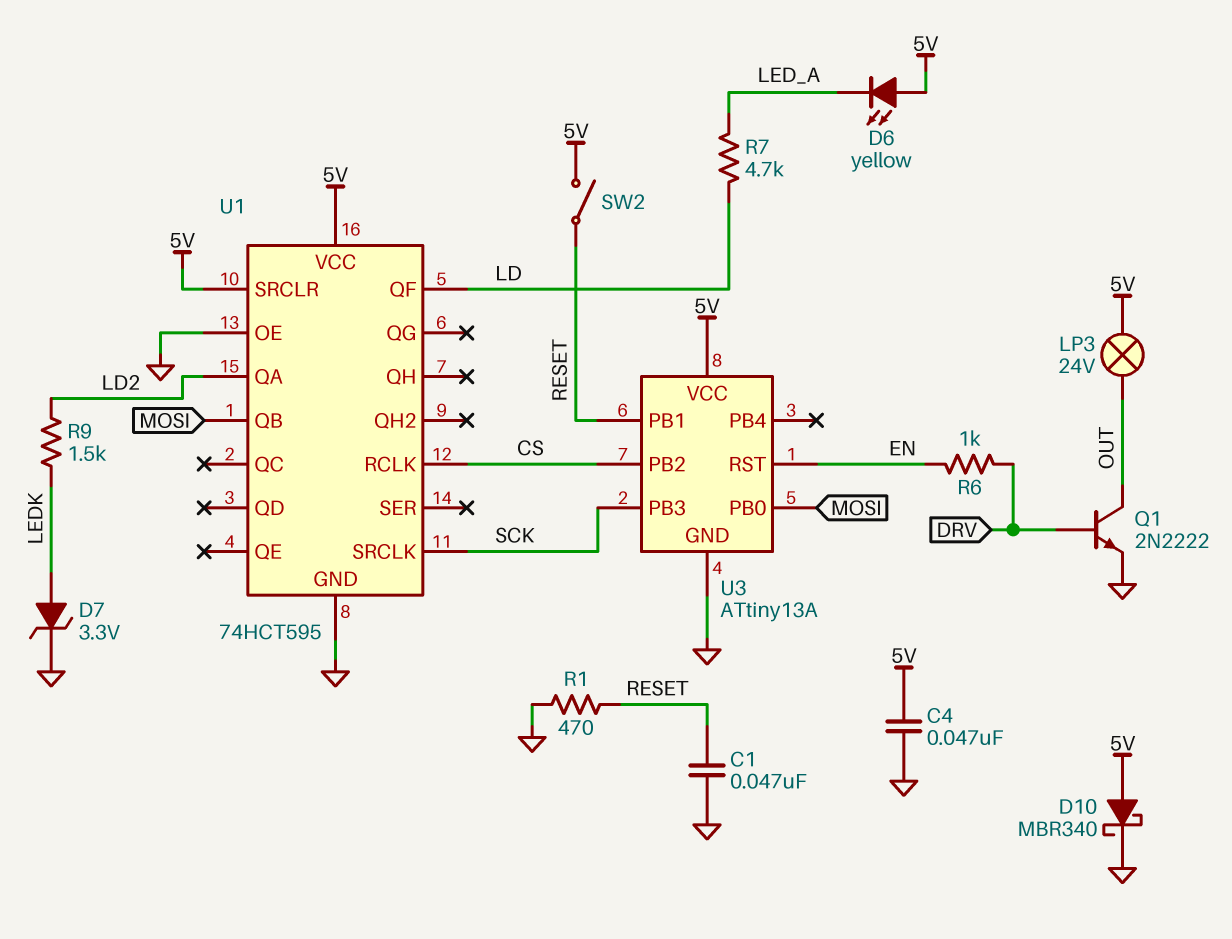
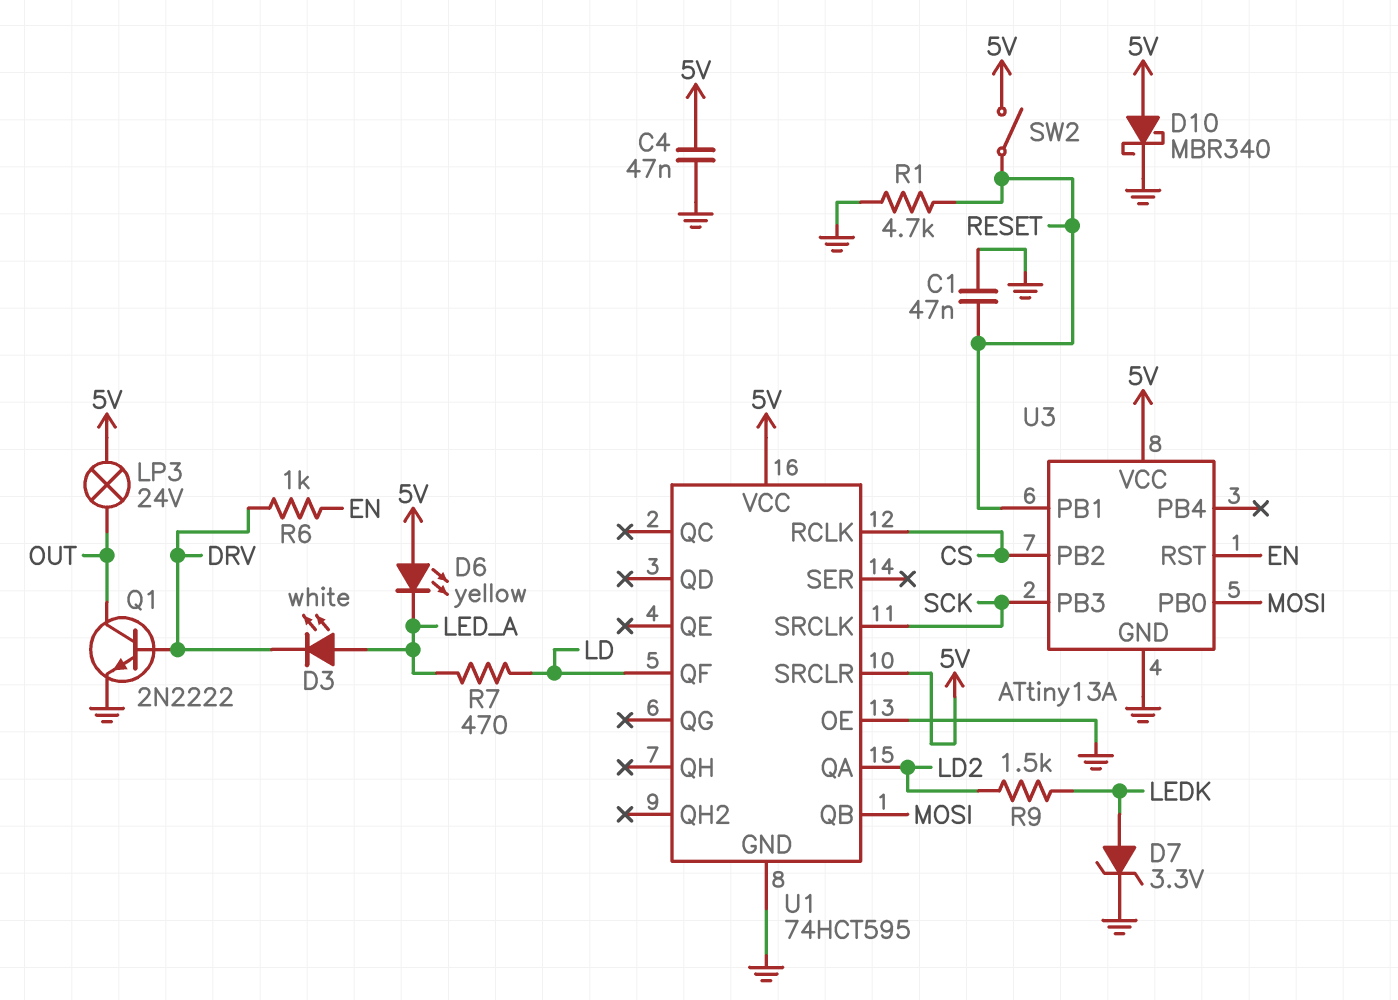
D3: none -> LED white (A LED_A, K DRV)
R1: 470 (GND, RESET) -> 4.7k (GND, RESET)
R7: 4.7k (LD, LED_A) -> 470 (LD, LED_A)

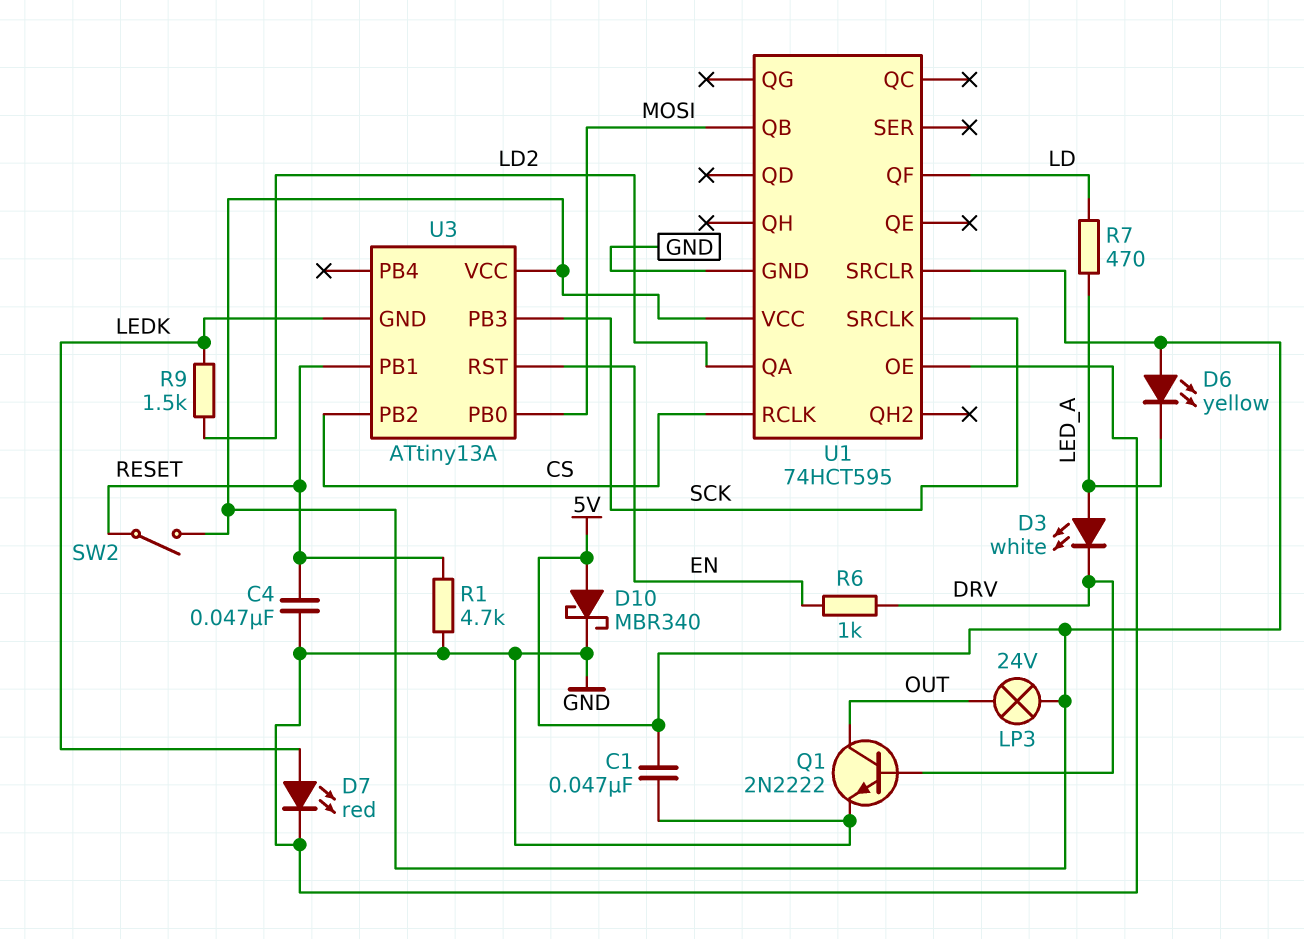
C1: 47nF (GND, RESET) -> 47nF (5V, GND)
C4: 47nF (5V, GND) -> 47nF (GND, RESET)
D7: zener 3.3V (A LEDK, K GND) -> LED red (A LEDK, K GND)
U3 pin GND: GND -> LEDK

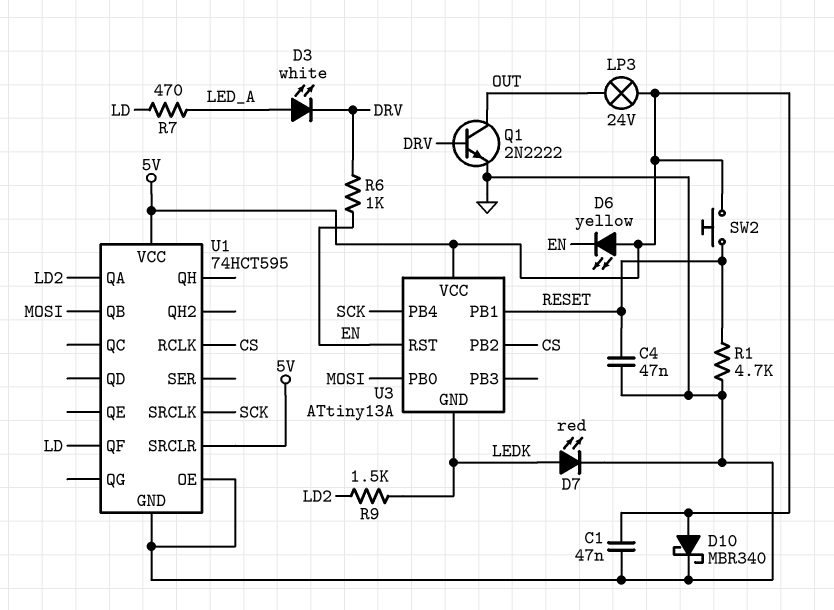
D6: LED yellow (A 5V, K LED_A) -> LED yellow (A 5V, K EN)
SW2: switch (5V, RESET) -> button (5V, RESET)
U3 pin PB3: SCK -> none
U3 pin PB4: none -> SCK

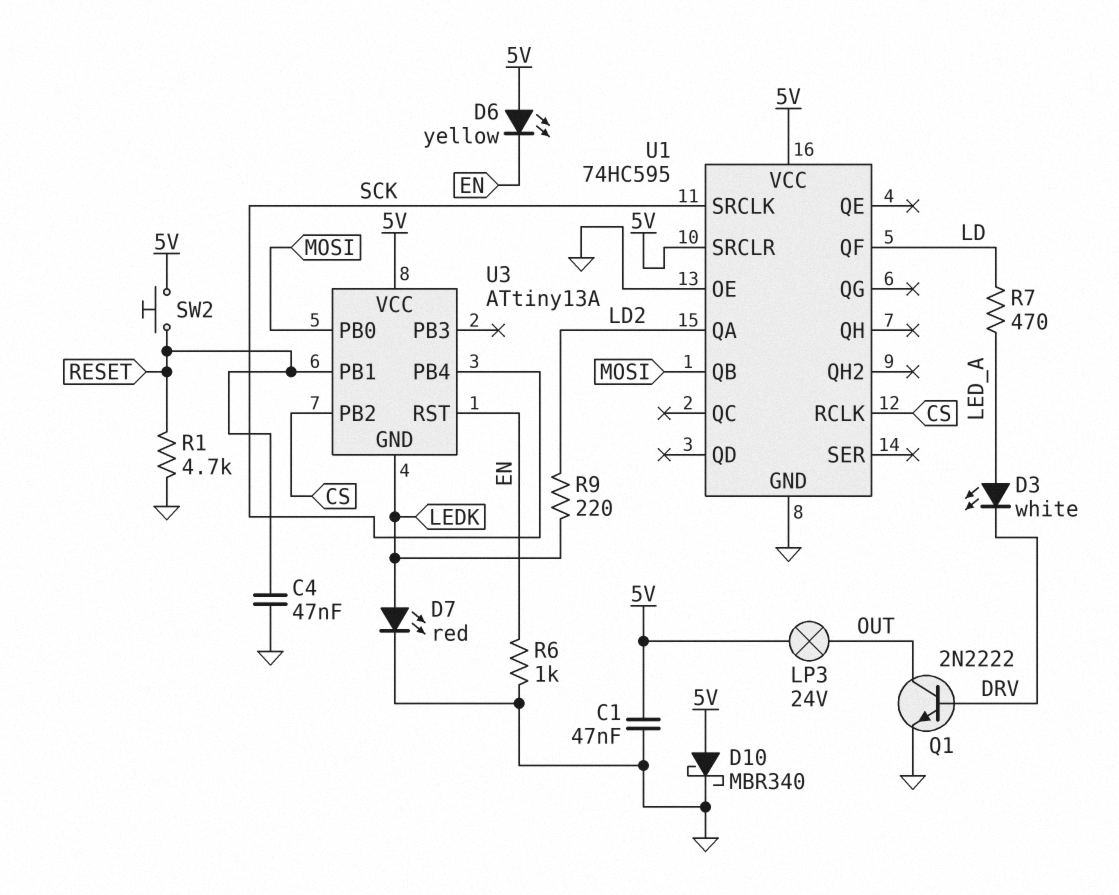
R6: 1k (DRV, EN) -> 1k (EN, GND)
R9: 1.5k (LD2, LEDK) -> 220 (LD2, LEDK)
U1: 74HCT595 -> 74HC595

